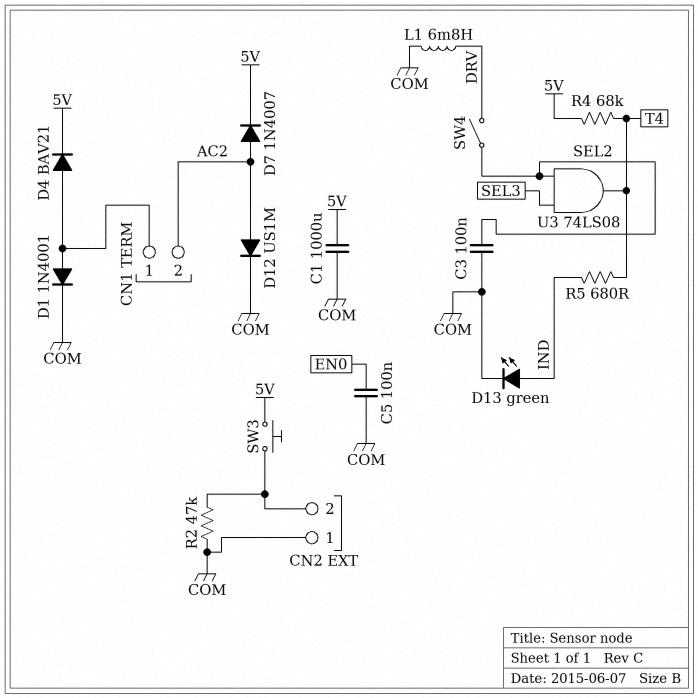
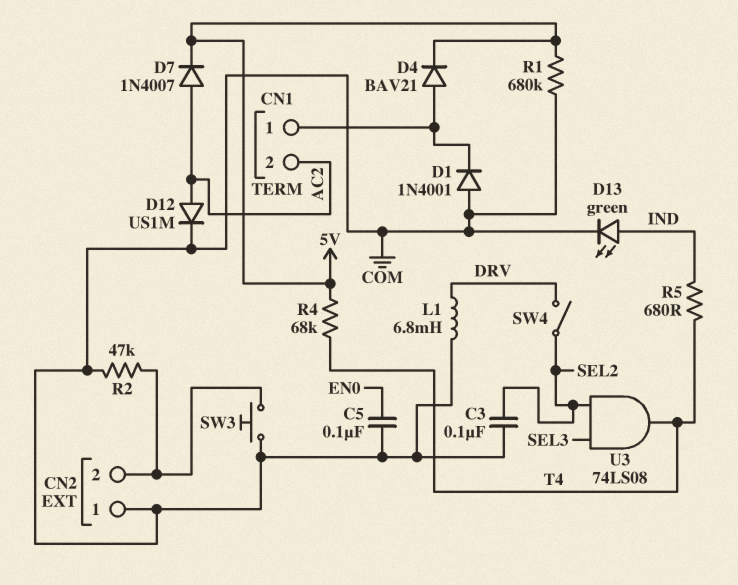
C1: 1000uF (5V, COM) -> none
D1: diode 1N4001 (A CN1/1, K COM) -> diode 1N4001 (A COM, K CN1/1)
R1: none -> 680k (5V, COM)
SW3: button (5V, CN2/2) -> button (CN2/2, COM)

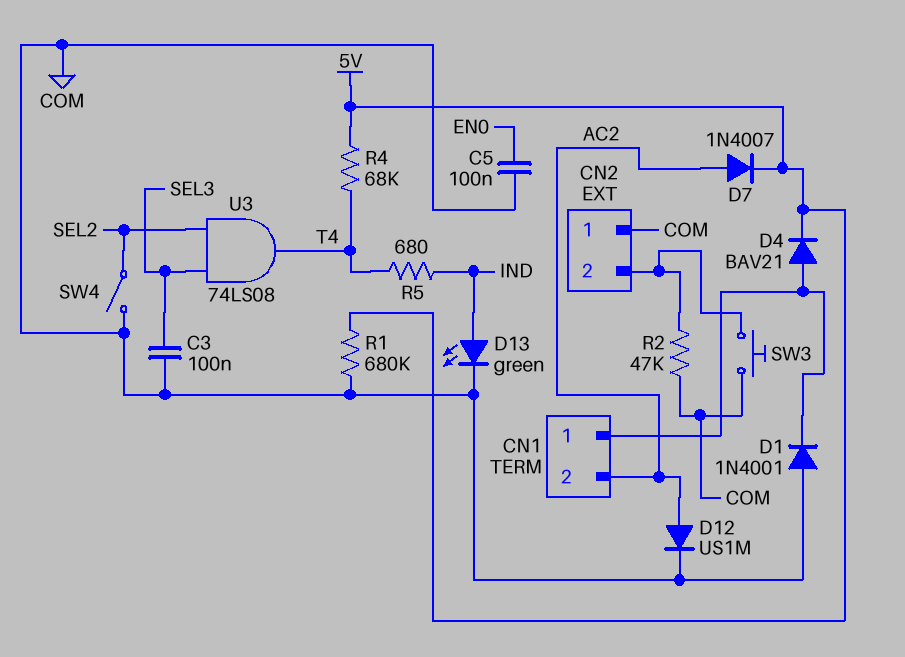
C3: 100nF (COM, SEL2) -> 100nF (COM, SEL3)
L1: 6.8mH (COM, DRV) -> none
SW4: switch (DRV, SEL2) -> switch (COM, SEL2)

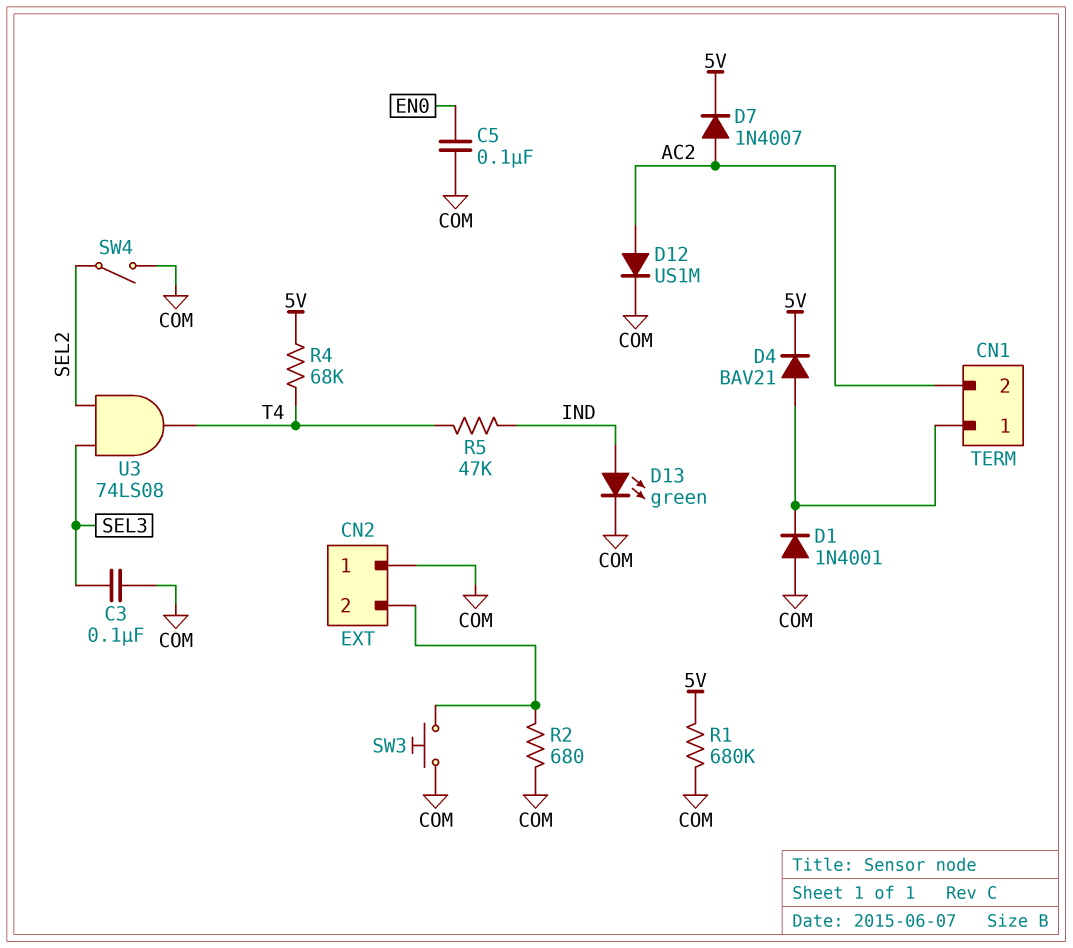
R2: 47k (CN2/2, COM) -> 680 (CN2/2, COM)
R5: 680 (IND, T4) -> 47k (IND, T4)

